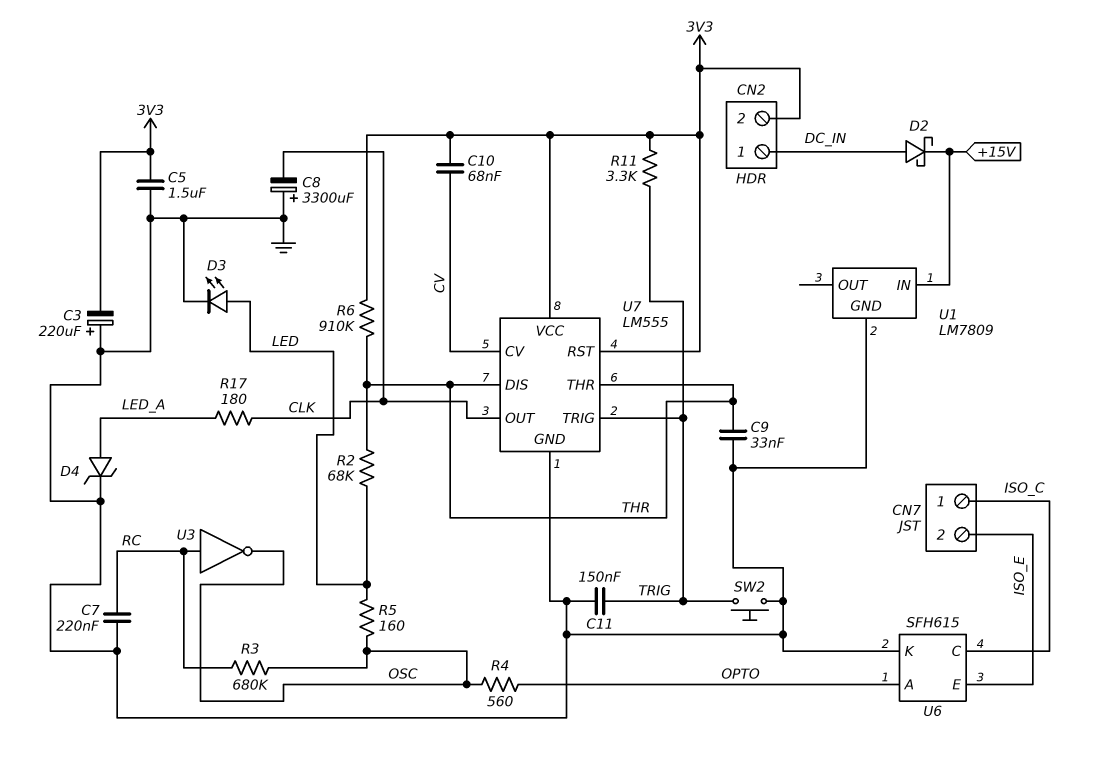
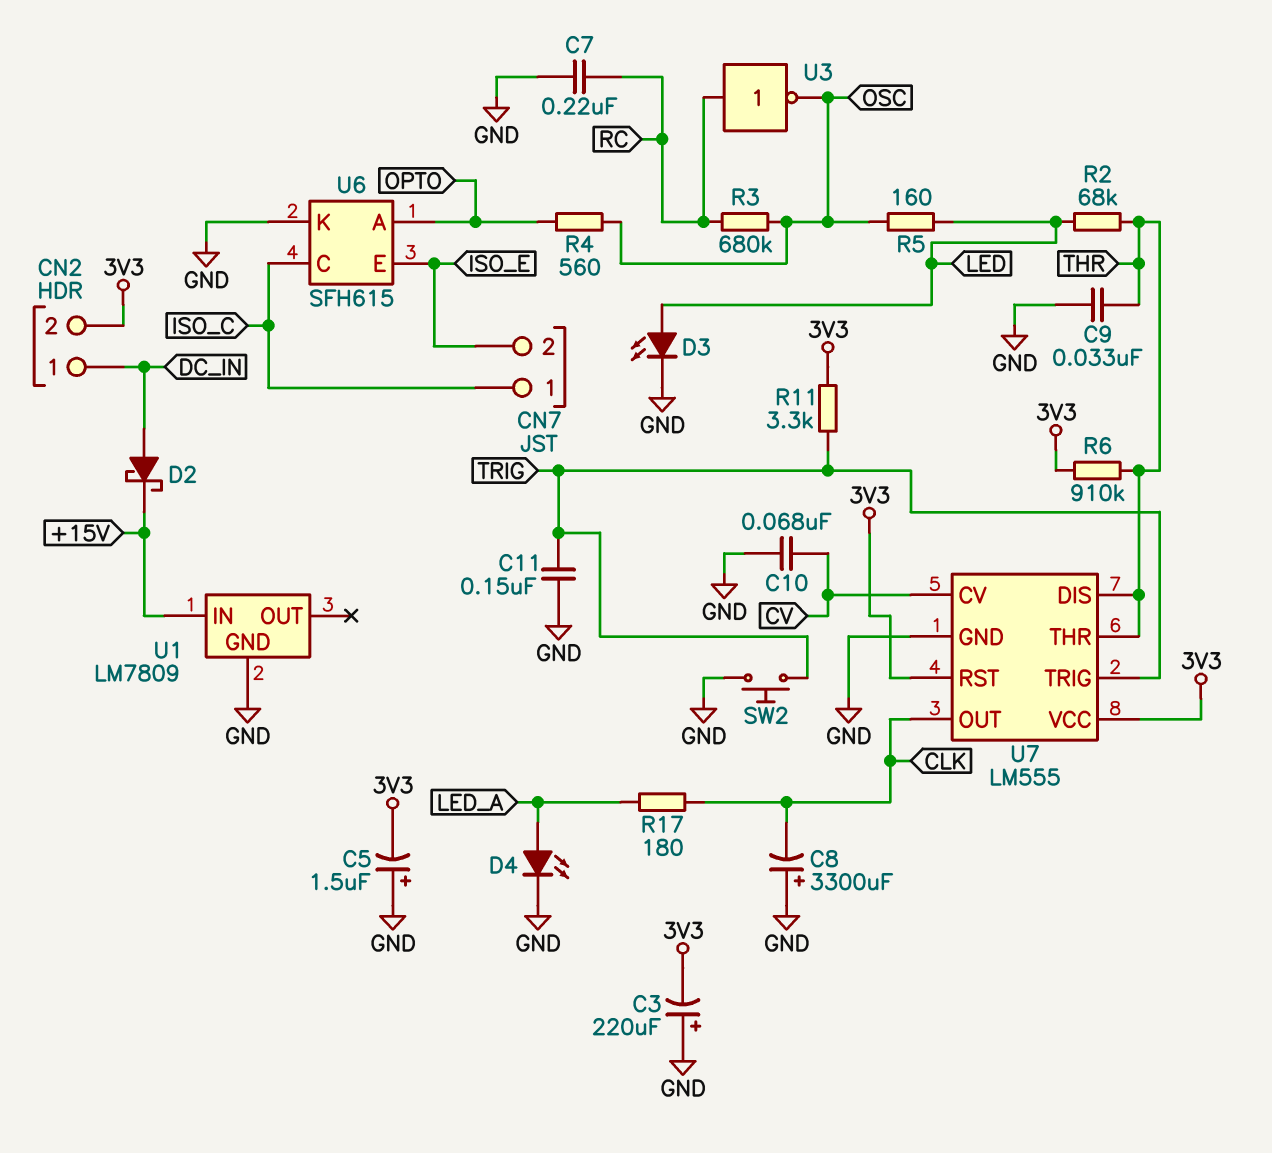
C5: 1.5uF (3V3, GND) -> 1.5uF (plus GND, minus 3V3)
C10: 68nF (3V3, CV) -> 68nF (CV, GND)
D4: zener (A LED_A, K GND) -> LED (A LED_A, K GND)

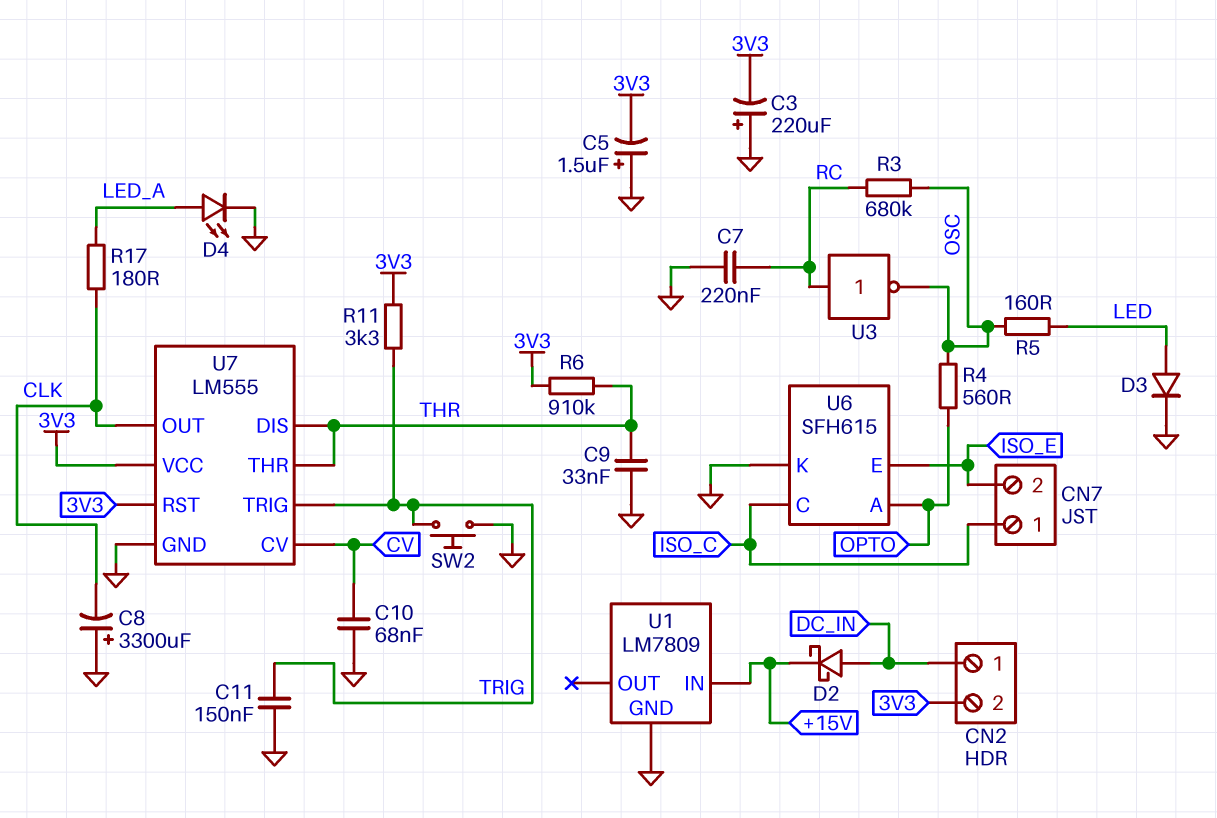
D3: LED (A LED, K GND) -> diode (A LED, K GND)
R2: 68k (LED, THR) -> none

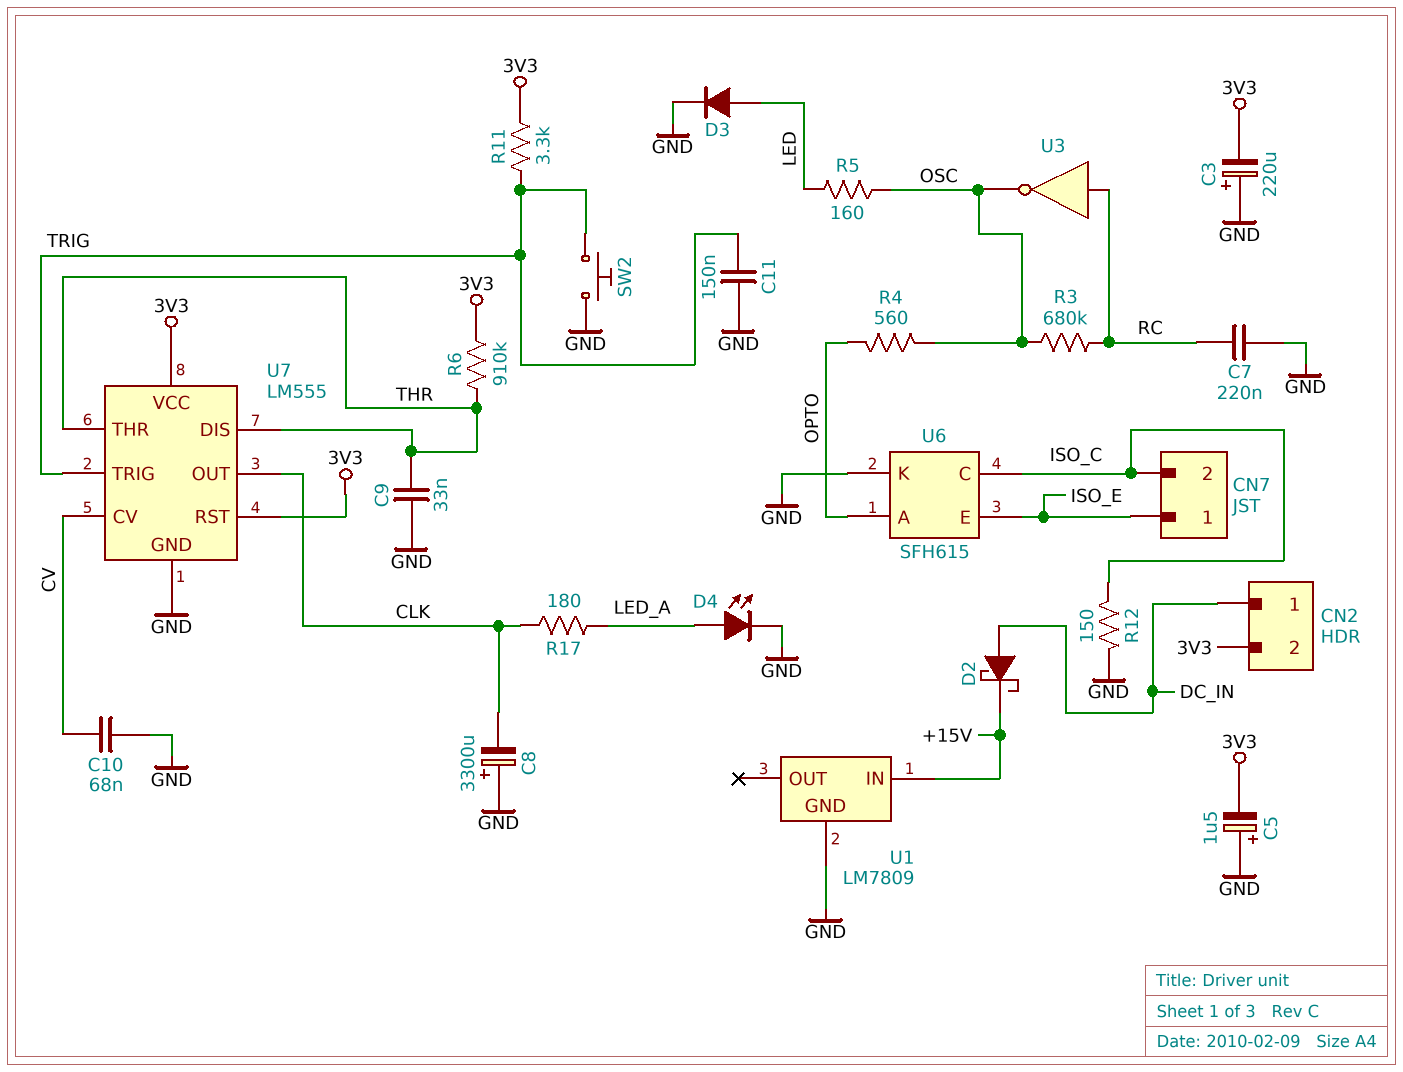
CN7 pin 1: ISO_C -> ISO_E
CN7 pin 2: ISO_E -> ISO_C
R12: none -> 150 (GND, ISO_C)

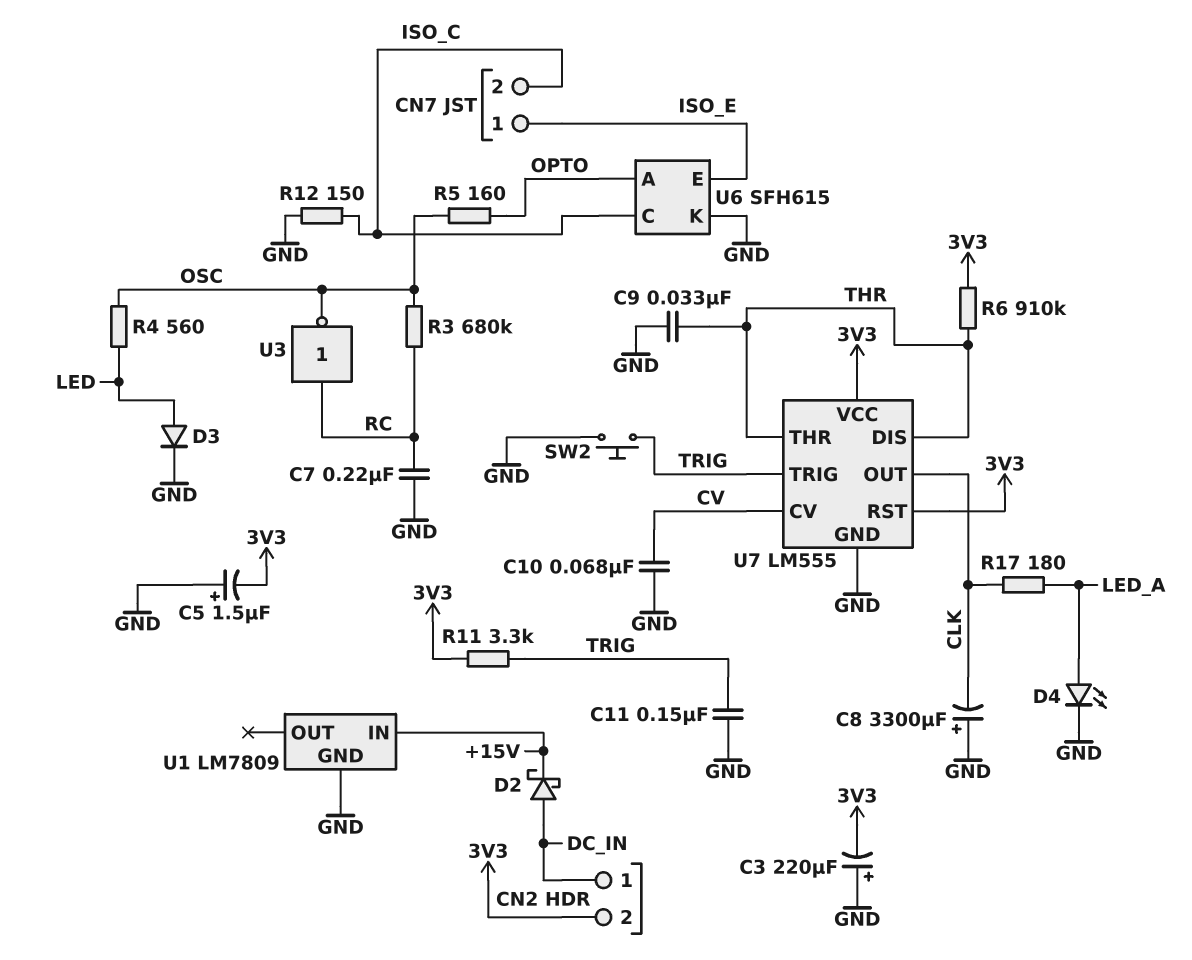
R4: 560 (OPTO, OSC) -> 560 (LED, OSC)
R5: 160 (LED, OSC) -> 160 (OPTO, OSC)

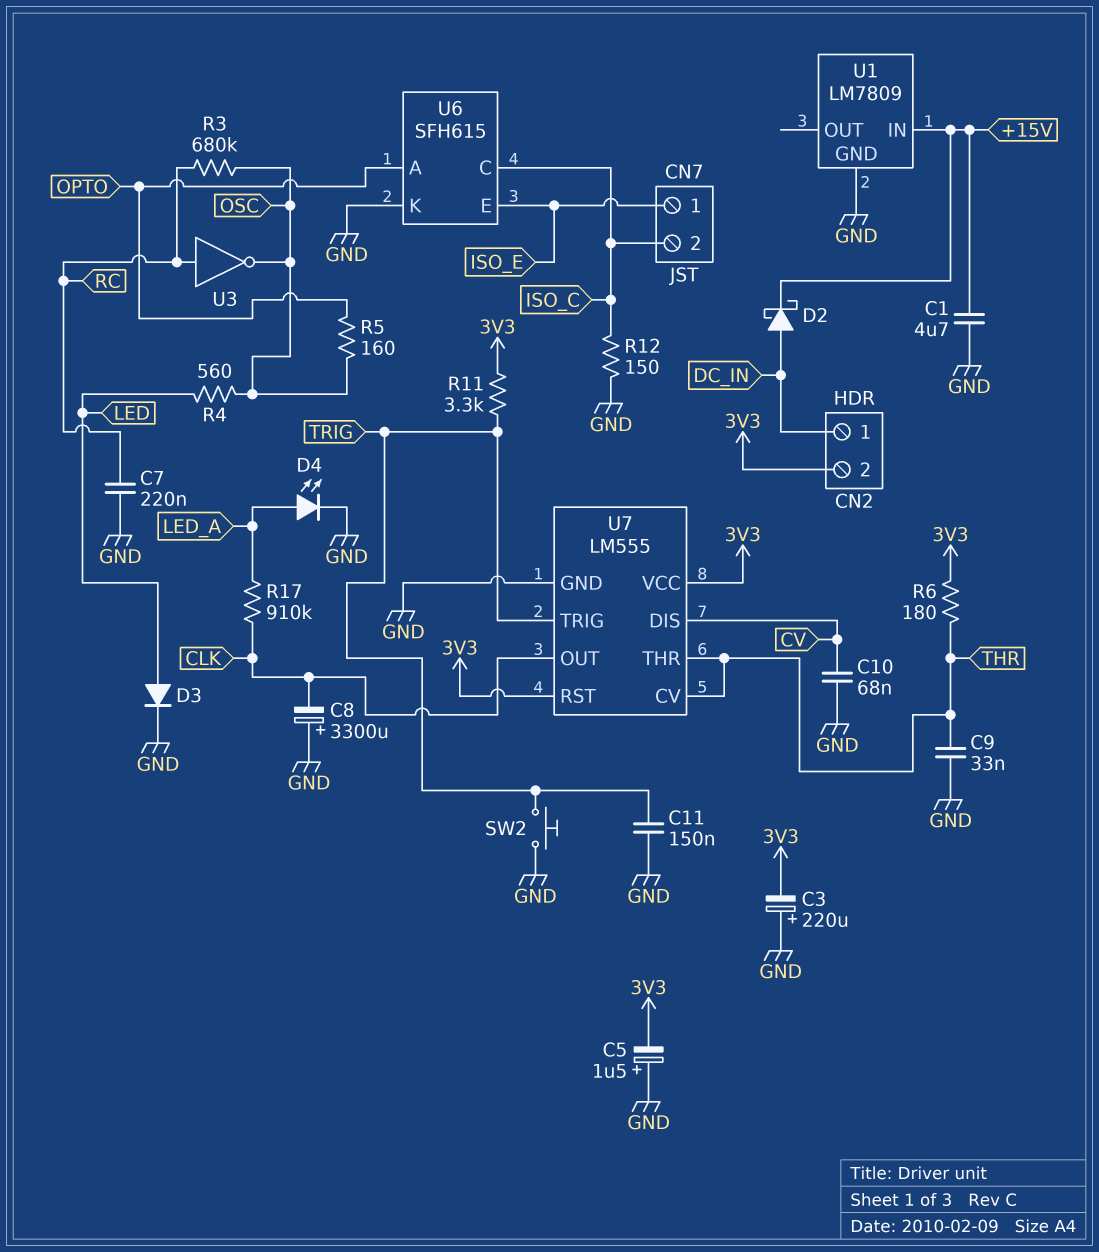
C1: none -> 4.7uF (+15V, GND)
R6: 910k (3V3, THR) -> 180 (3V3, THR)
R17: 180 (CLK, LED_A) -> 910k (CLK, LED_A)
U7 pin CV: CV -> THR
U7 pin DIS: THR -> CV

